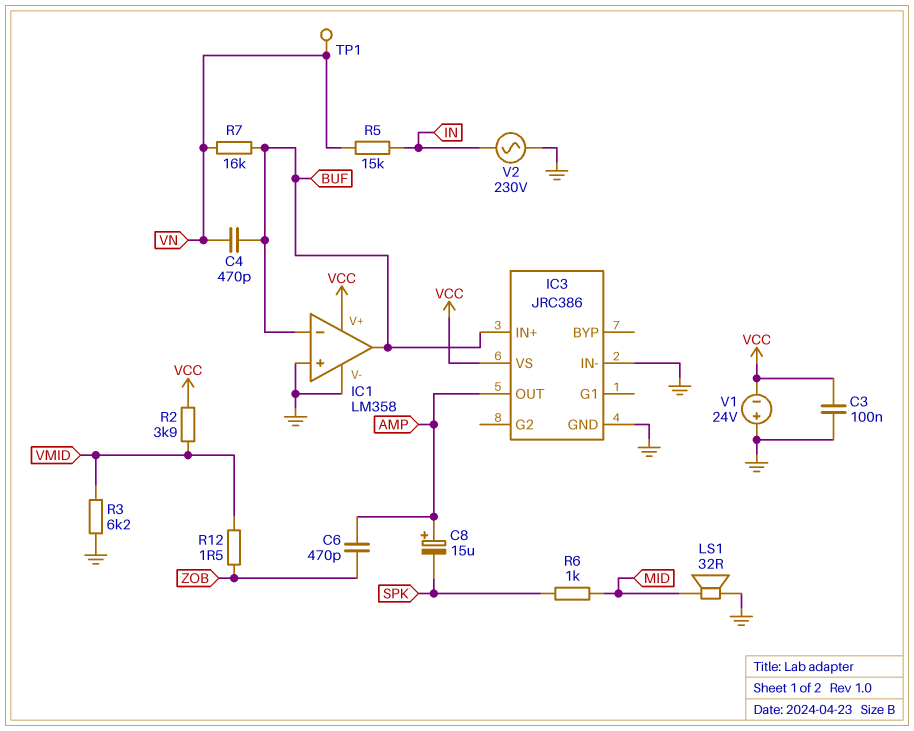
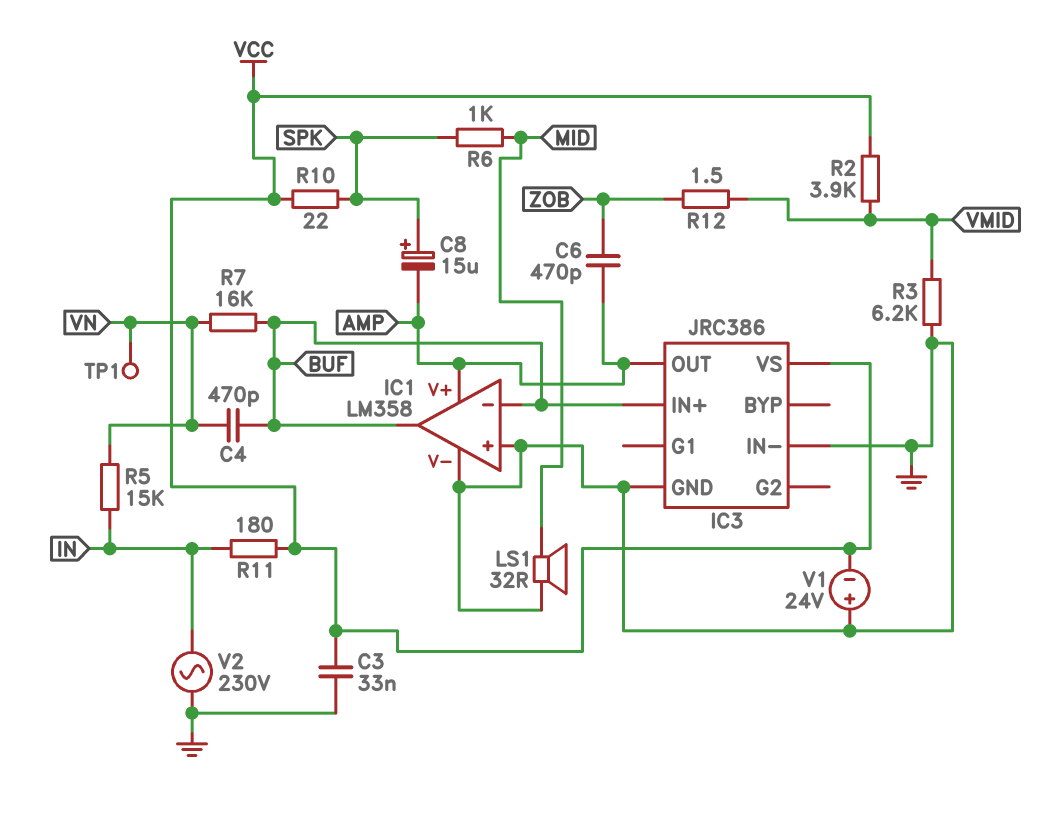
C3: 100nF (GND, VCC) -> 33nF (GND, VCC)
C8: 15uF (plus AMP, minus SPK) -> 15uF (plus SPK, minus AMP)
IC1 pin V+: VCC -> AMP
R10: none -> 22 (SPK, VCC)
R11: none -> 180 (IN, VCC)

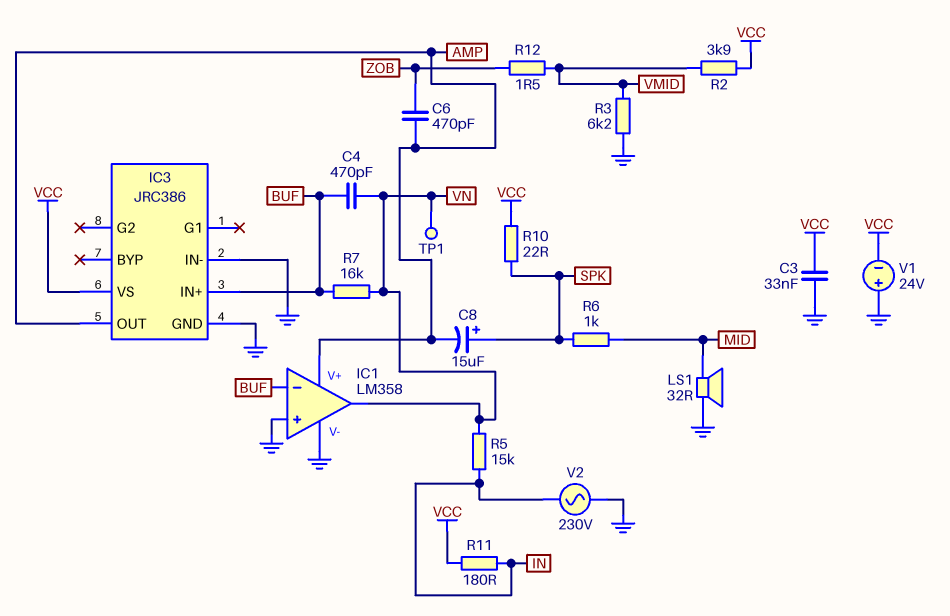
IC1 pin out: BUF -> VN

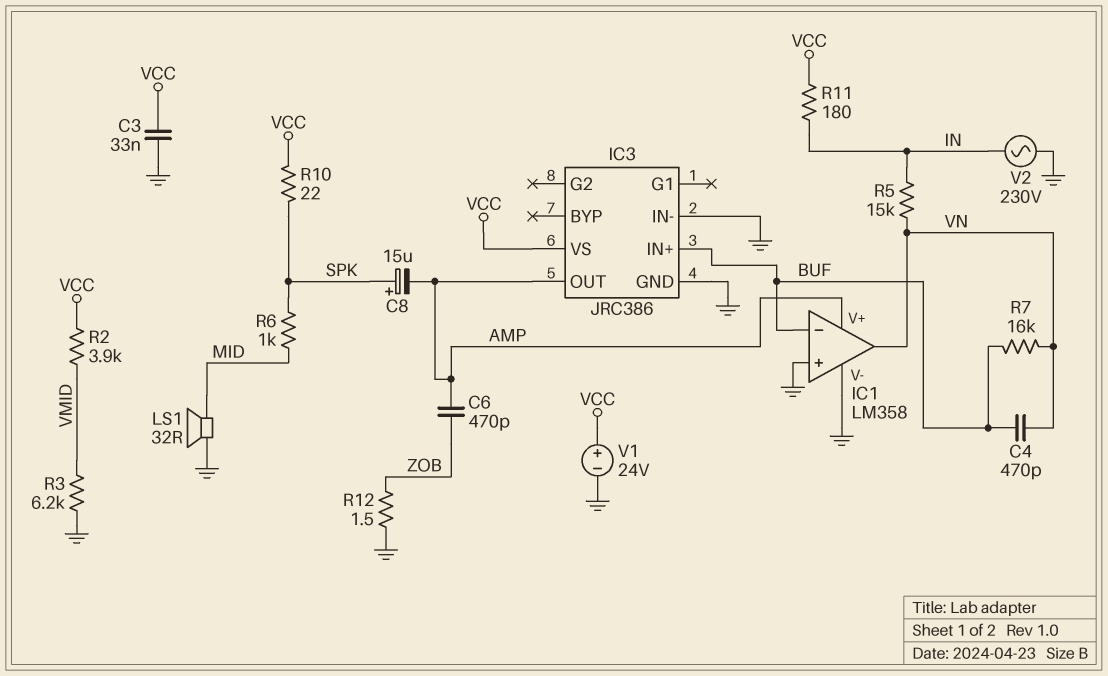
R12: 1.5 (VMID, ZOB) -> 1.5 (GND, ZOB)
TP1: test point (VN) -> none
V1: 24V (plus GND, minus VCC) -> 24V (plus VCC, minus GND)

